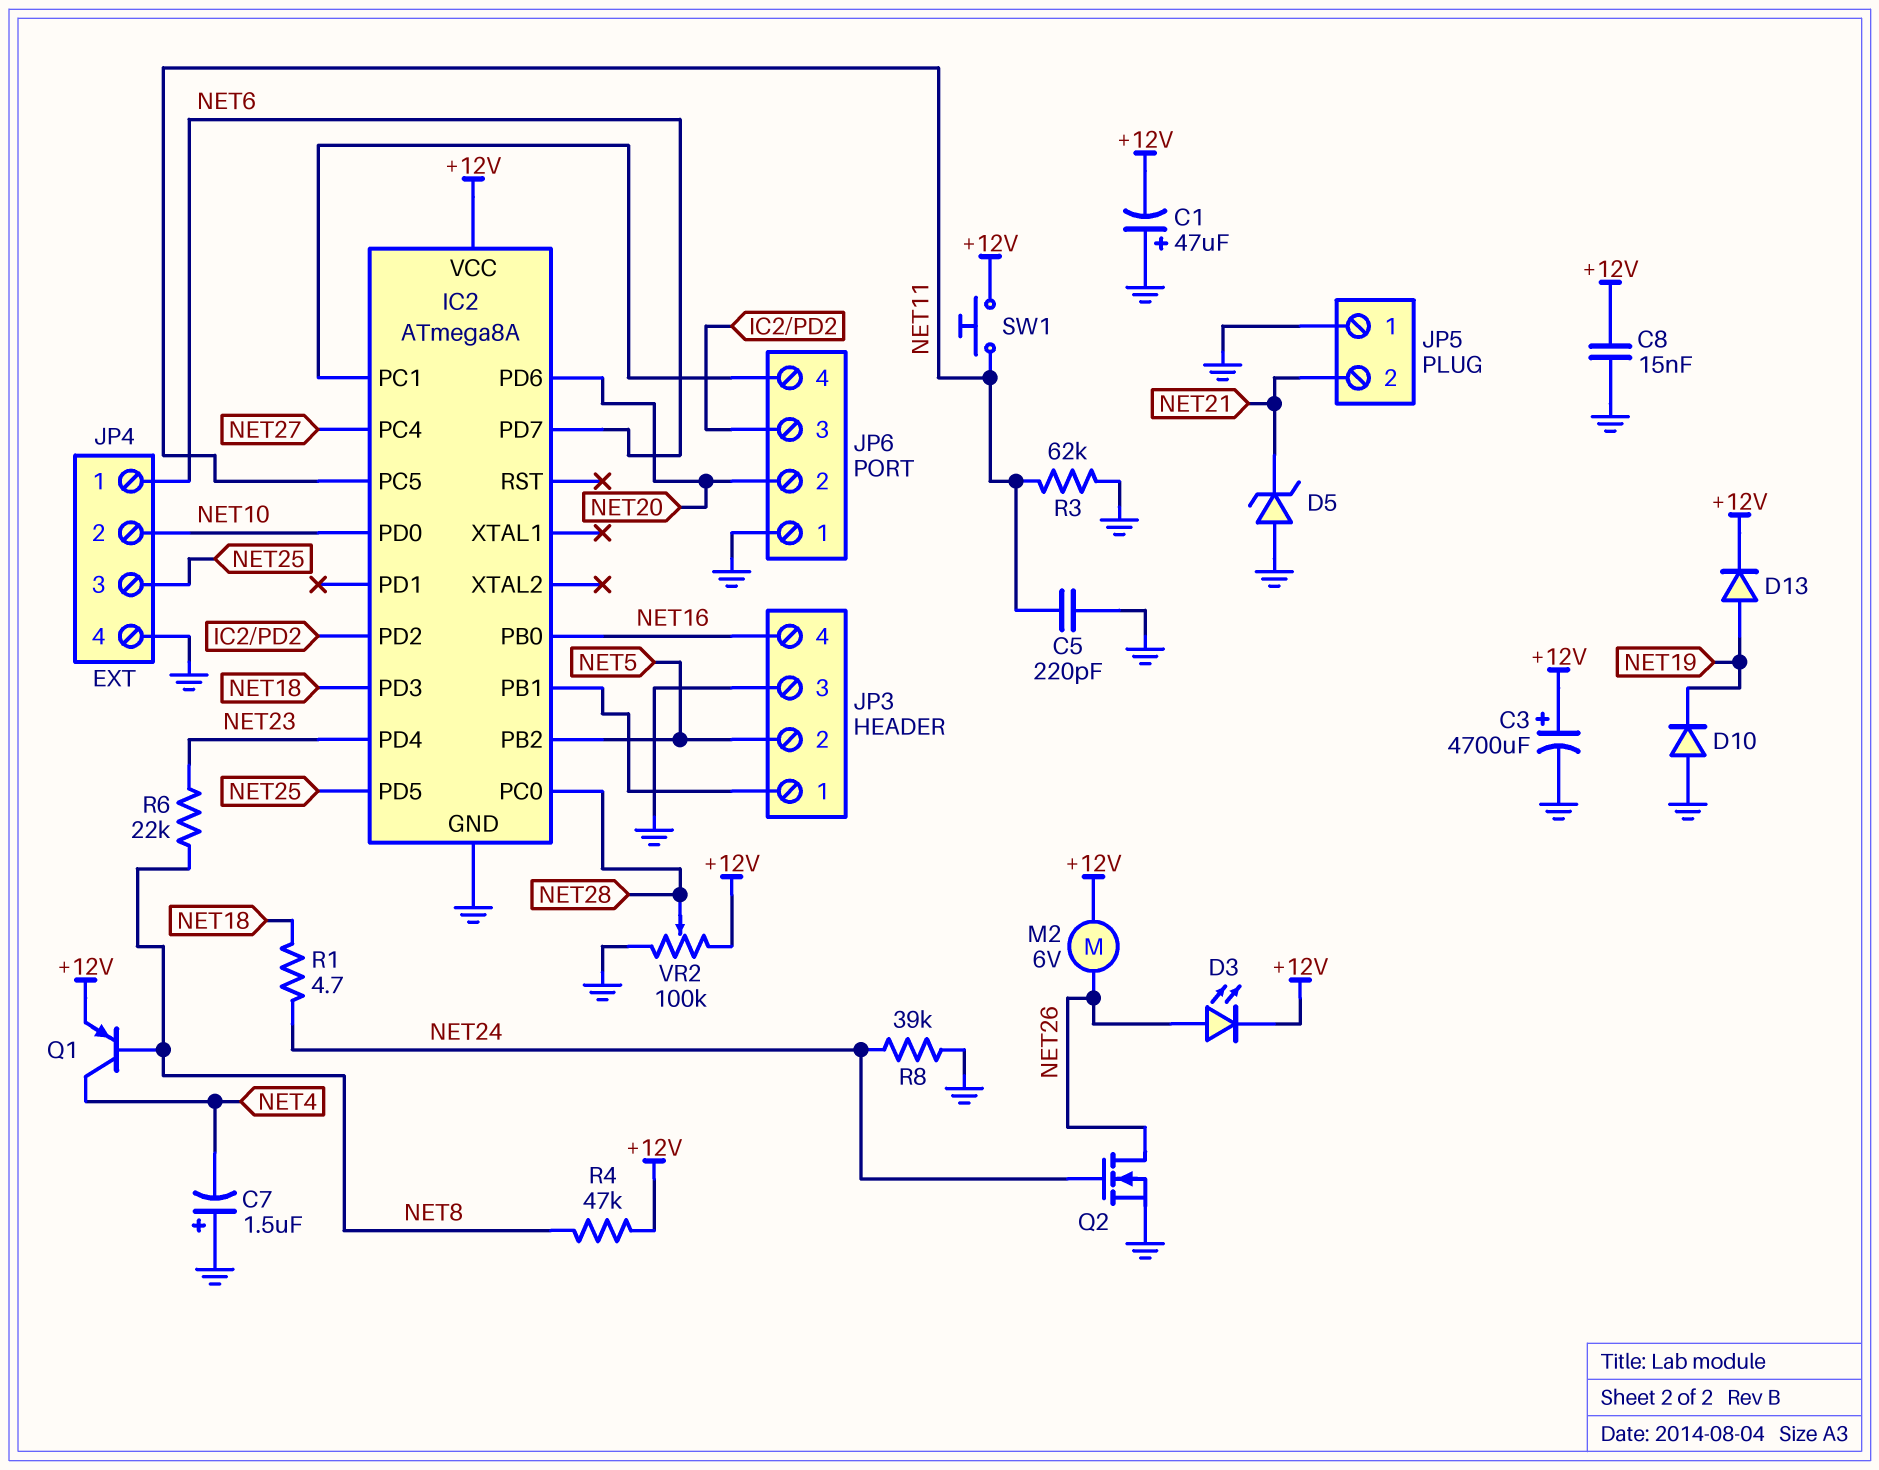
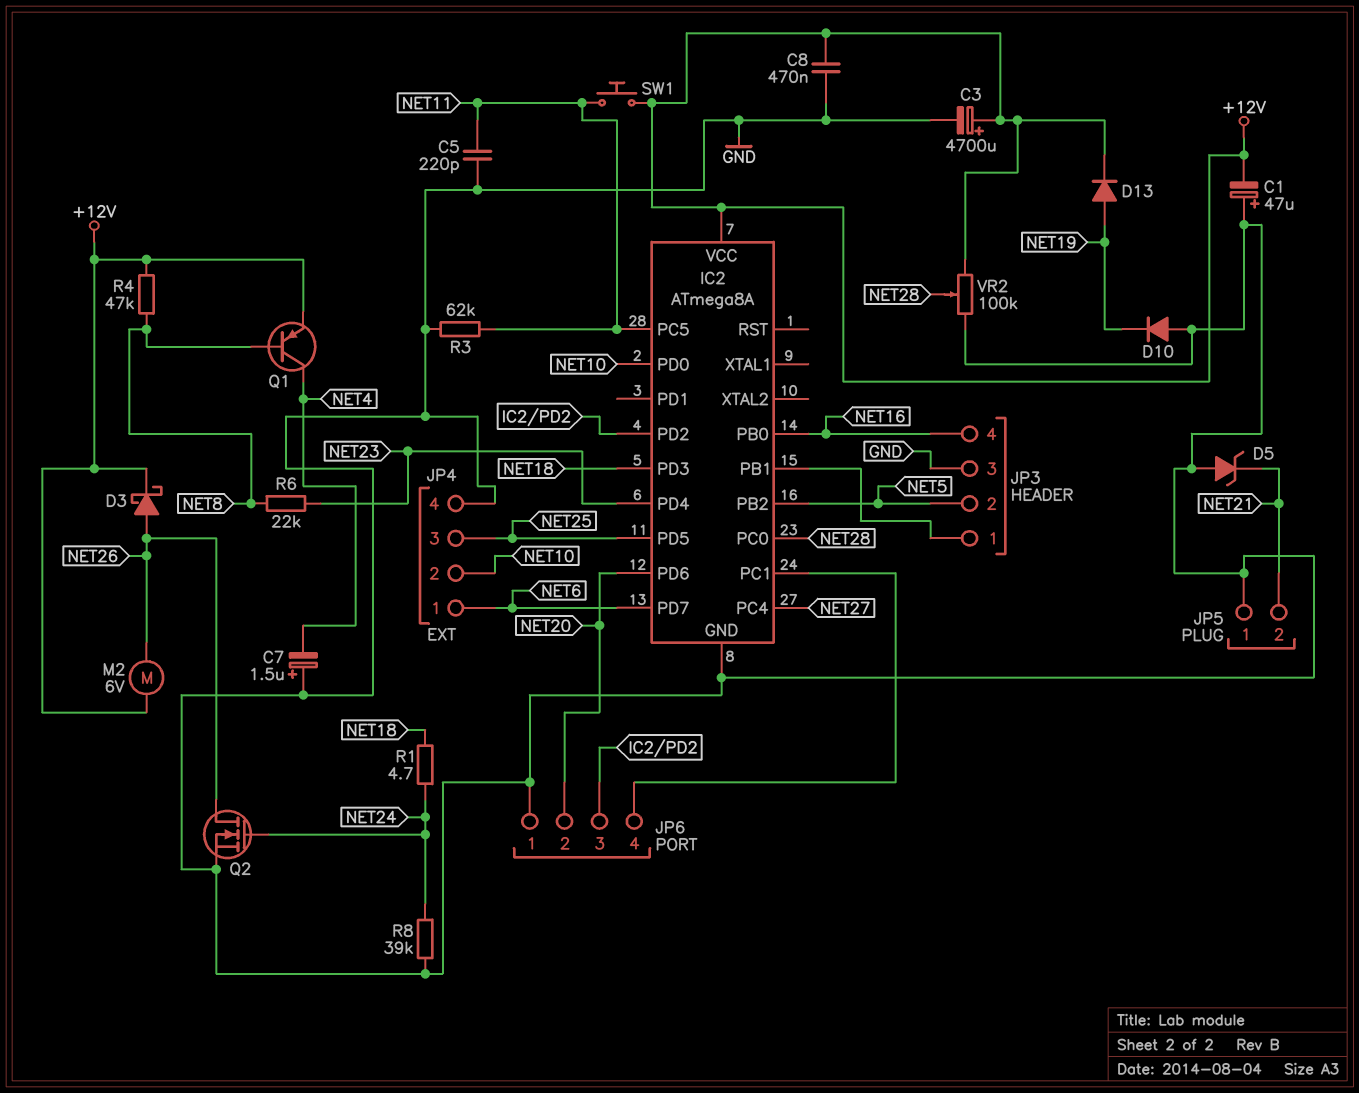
C8: 15nF (+12V, GND) -> 470nF (+12V, GND)
D3: LED (A NET26, K +12V) -> schottky (A NET26, K +12V)

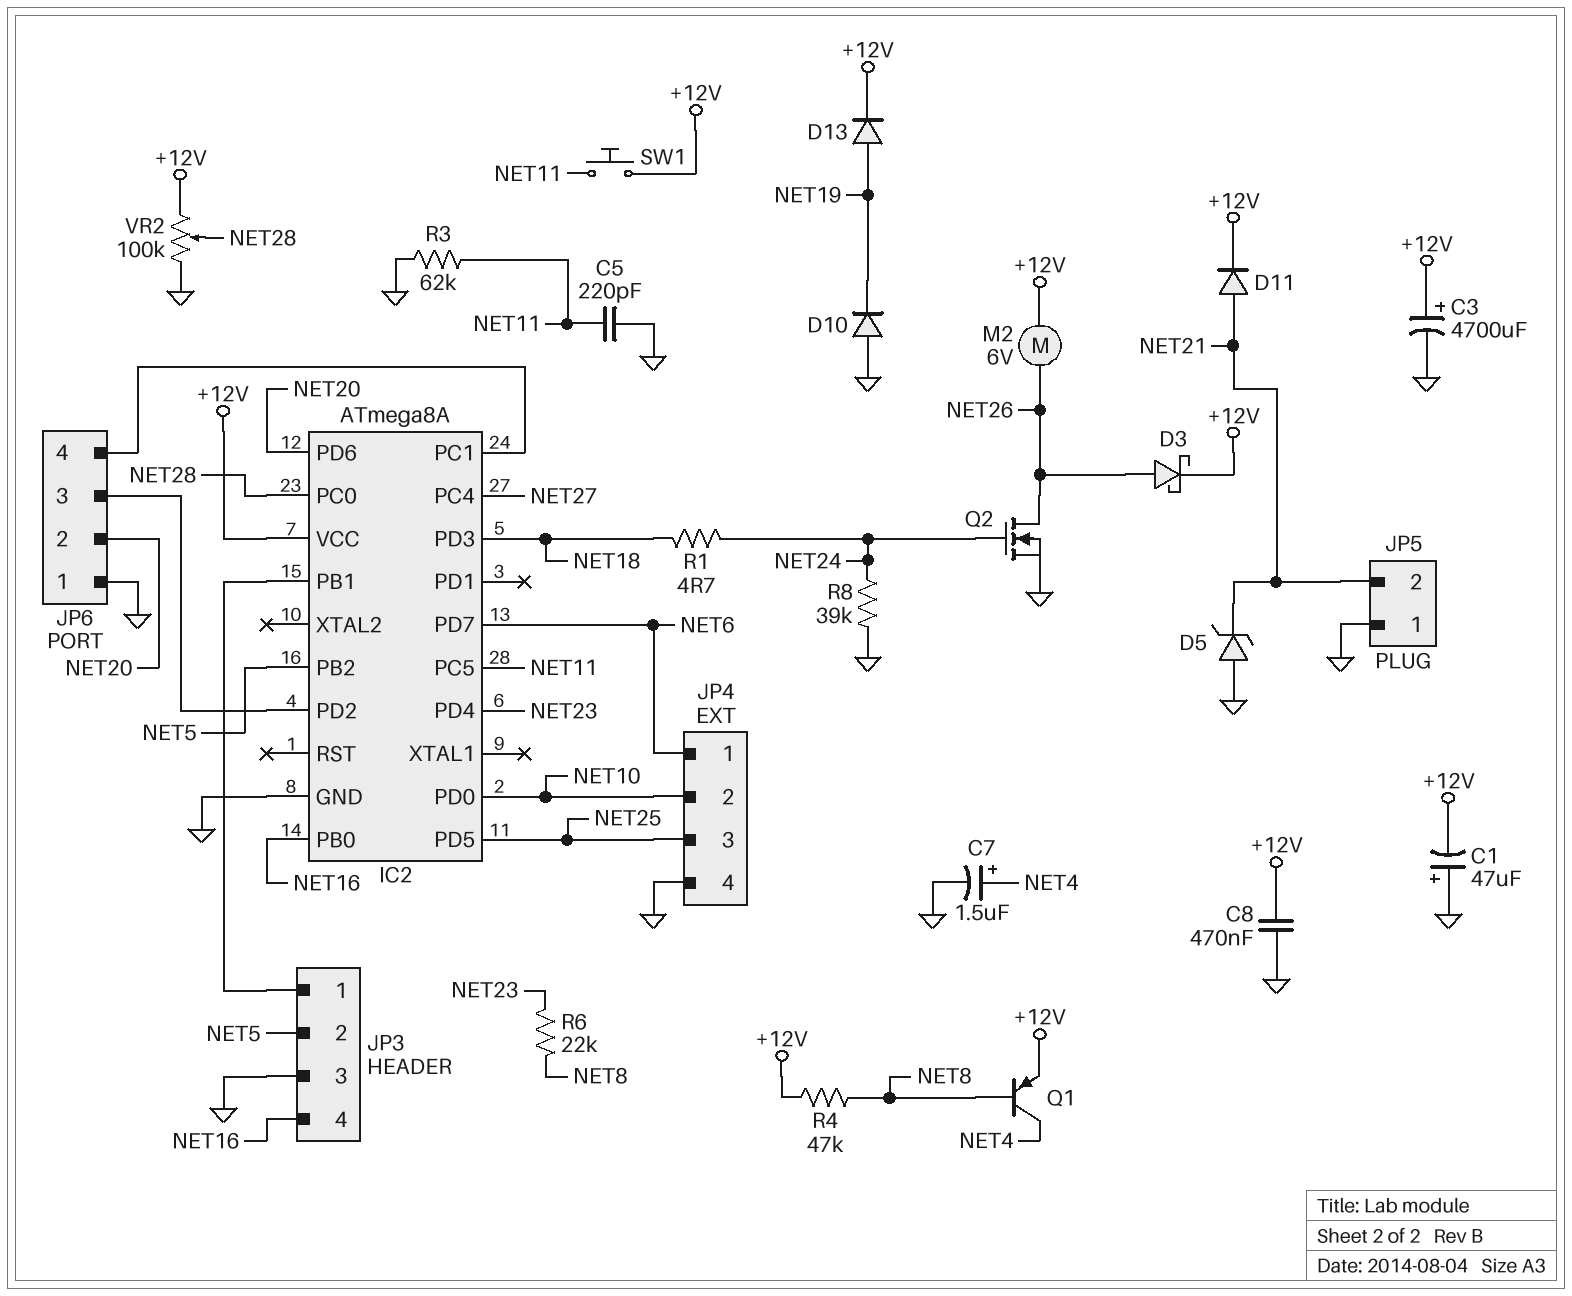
C7: 1.5uF (plus GND, minus NET4) -> 1.5uF (plus NET4, minus GND)
D11: none -> diode (A NET21, K +12V)

